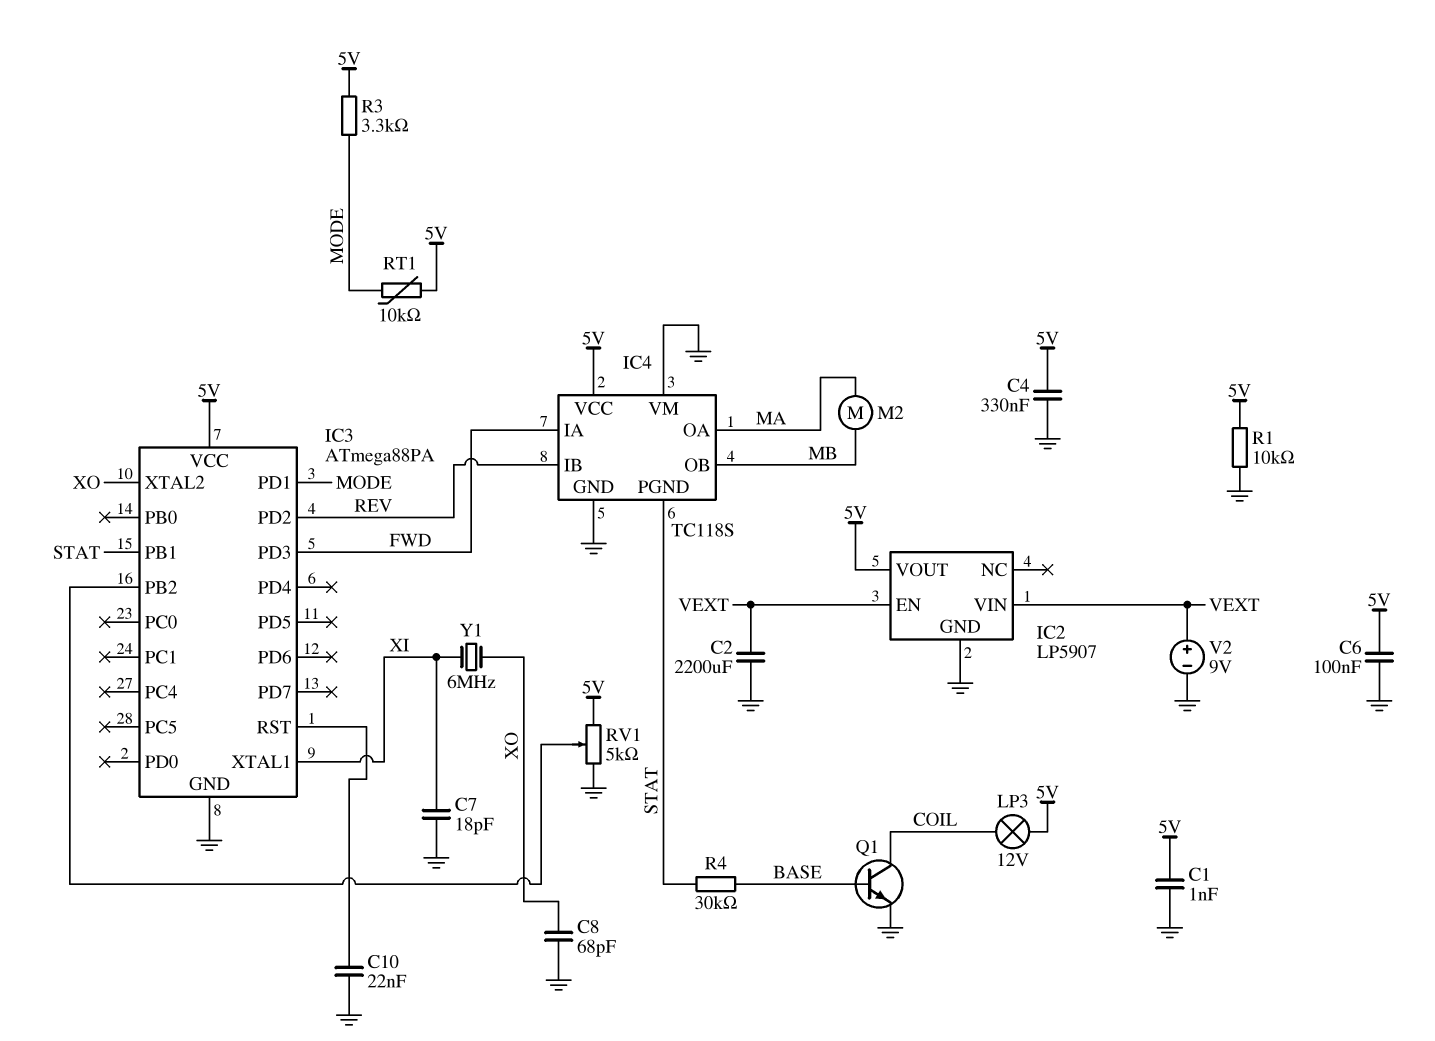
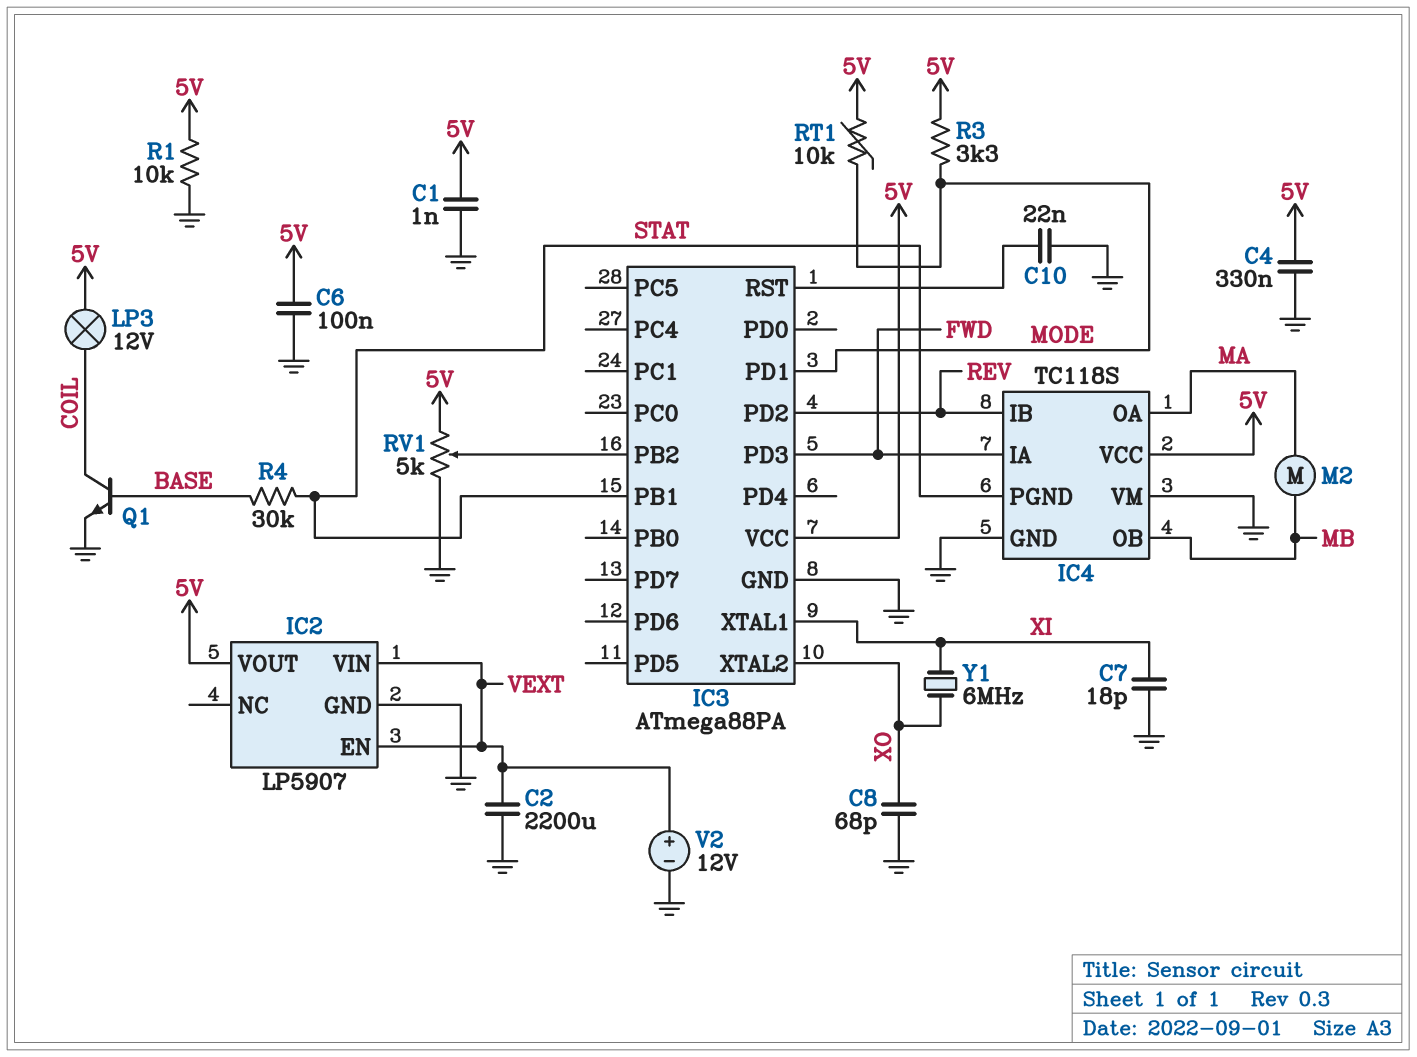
V2: 9V (plus VEXT, minus GND) -> 12V (plus VEXT, minus GND)

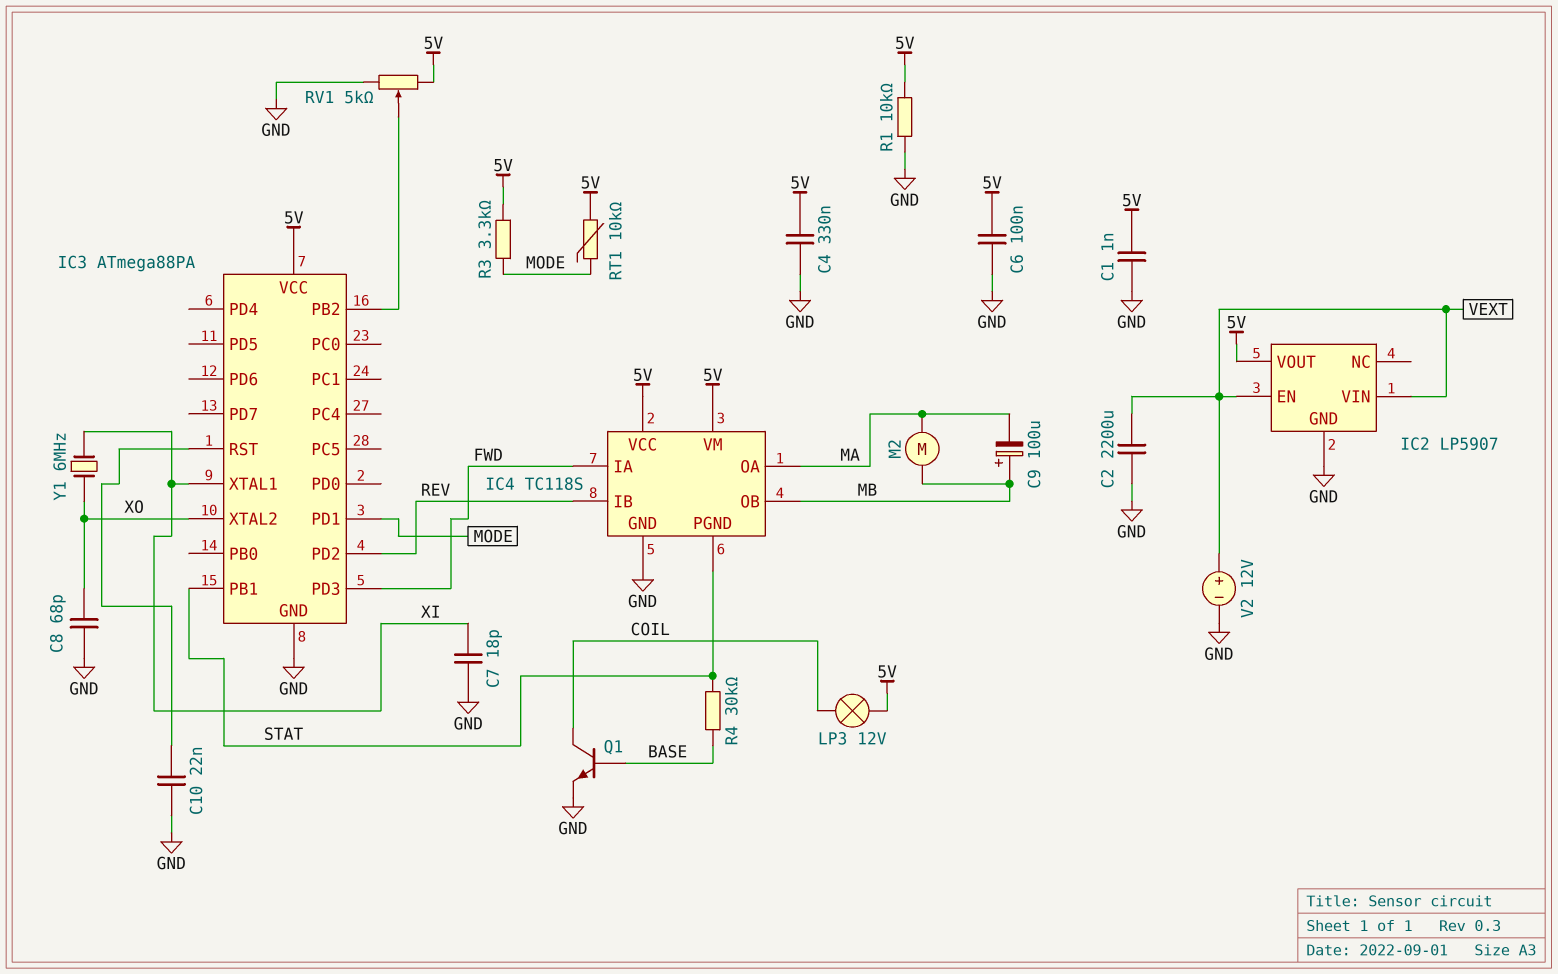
C9: none -> 100uF (plus MB, minus MA)
IC4 pin VM: GND -> 5V

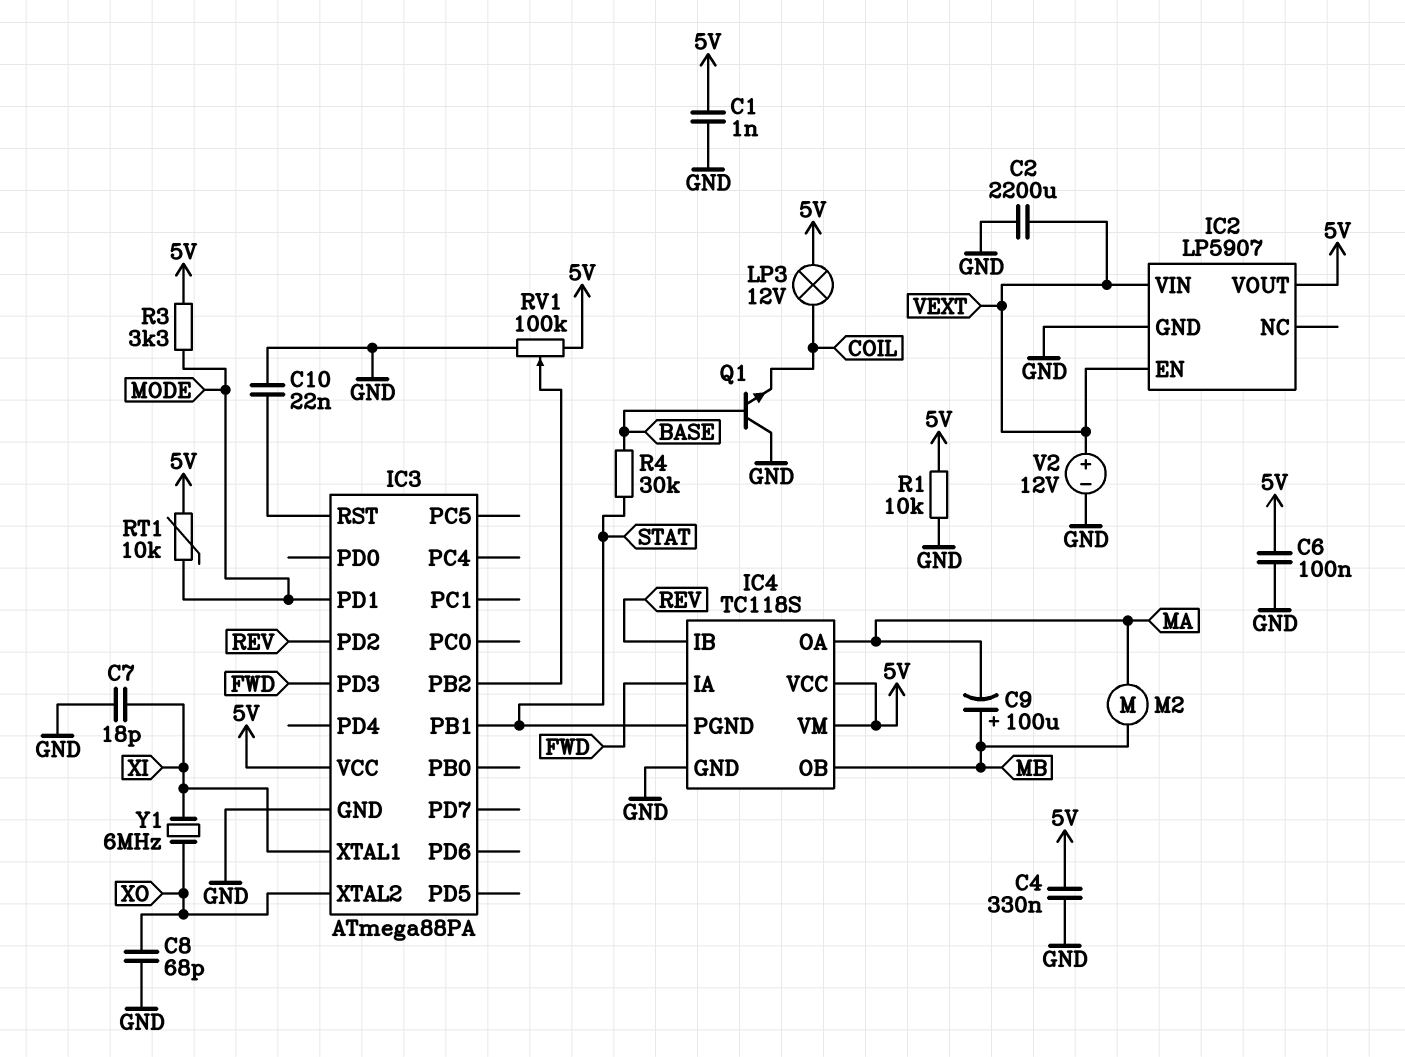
Q1: NPN (B BASE, C COIL, E GND) -> NPN (B BASE, C GND, E COIL)
RV1: 5k (5V, GND, wiper IC3/PB2) -> 100k (5V, GND, wiper IC3/PB2)

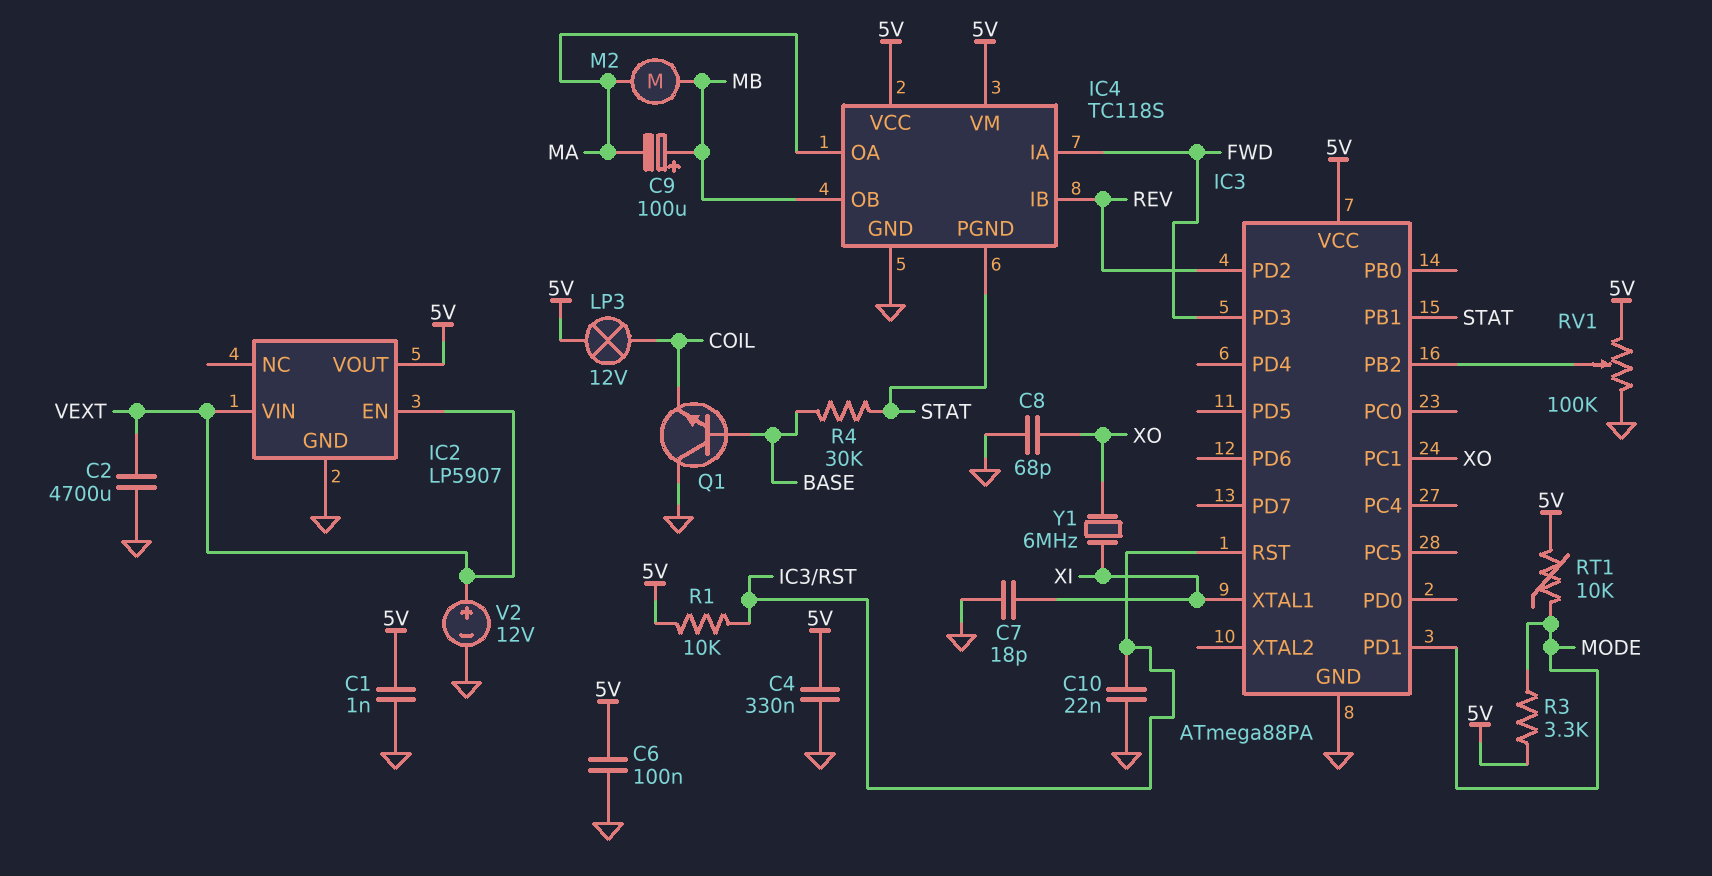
C2: 2200uF (GND, VEXT) -> 4700uF (GND, VEXT)
IC3 pin PC1: none -> XO
IC3 pin XTAL2: XO -> none
R1: 10k (5V, GND) -> 10k (5V, IC3/RST)

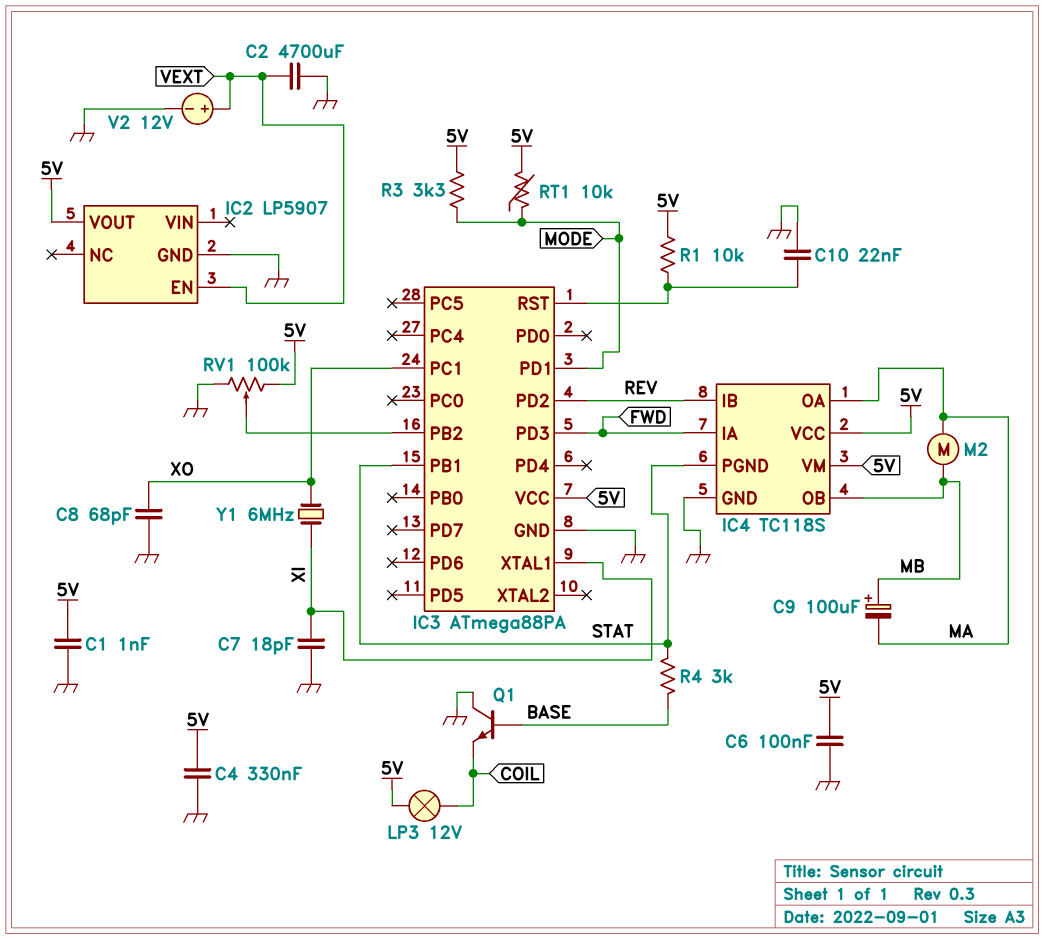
IC2 pin VIN: VEXT -> none
R4: 30k (BASE, STAT) -> 3k (BASE, STAT)

